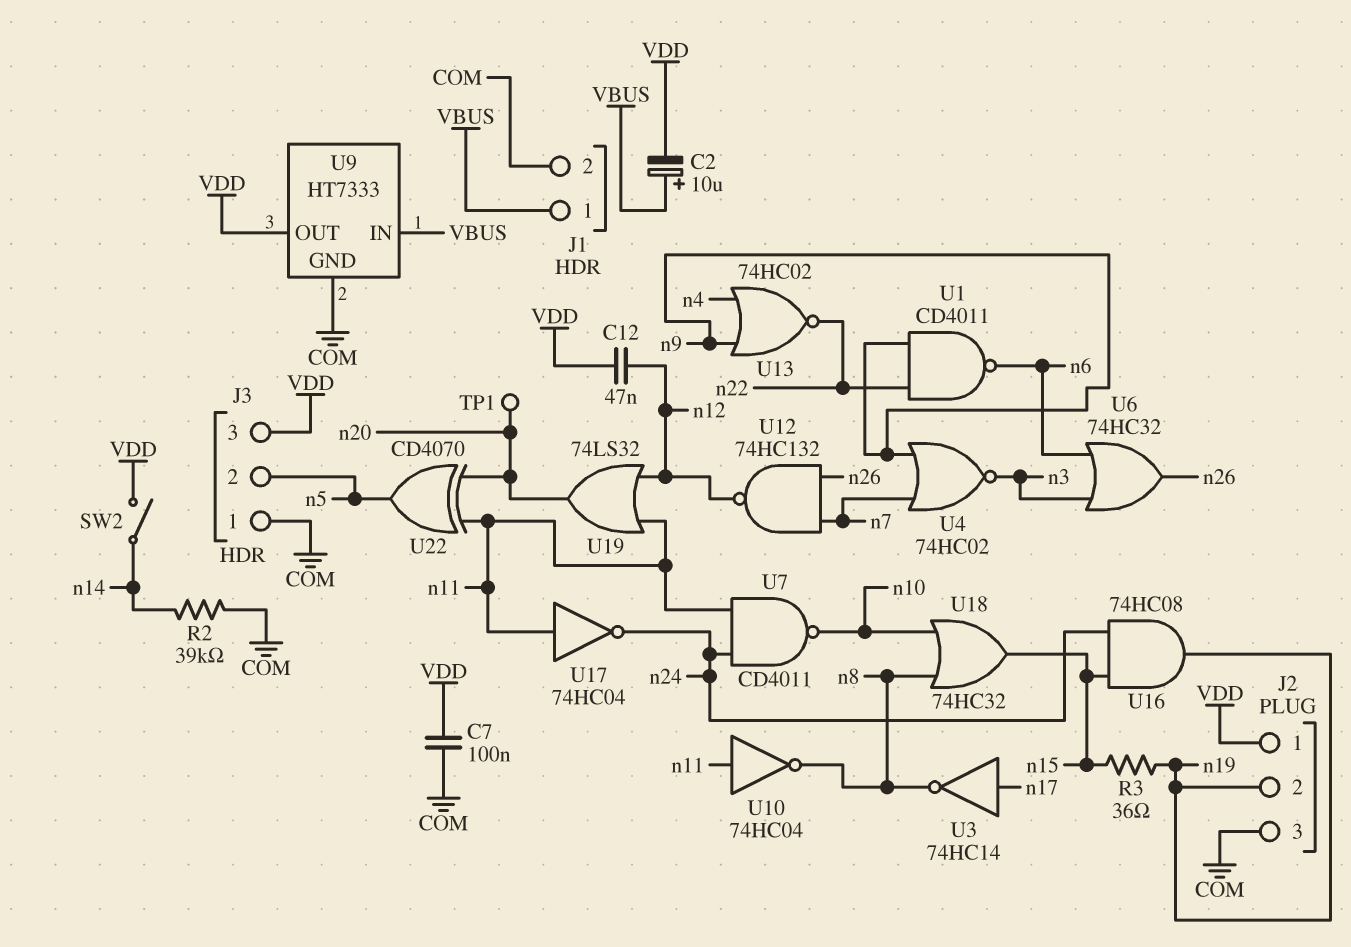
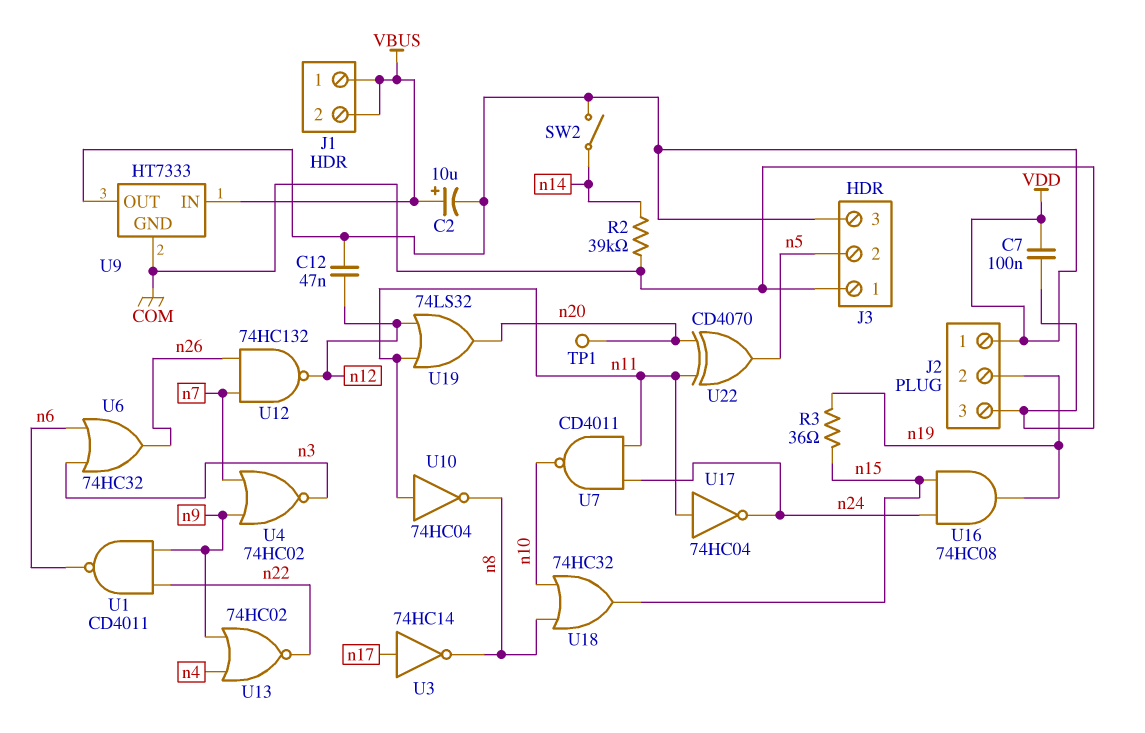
J1 pin 2: COM -> VBUS

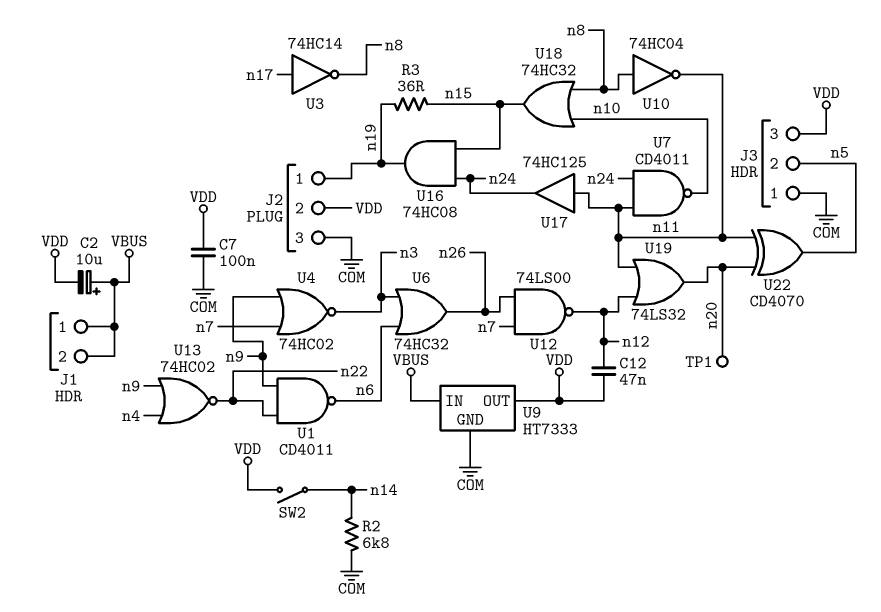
J2 pin 1: VDD -> n19
J2 pin 2: n19 -> VDD
R2: 39k (COM, n14) -> 6.8k (COM, n14)
U10: NOT 74HC04 (in n11, out n8) -> NOT 74HC04 (in n8, out n11)
U12: NAND 74HC132 (in n7, in n26, out n12) -> NAND 74LS00 (in n7, in n26, out n12)
U17: NOT 74HC04 (in n11, out n24) -> buffer 74HC125 (in n11, out n24)

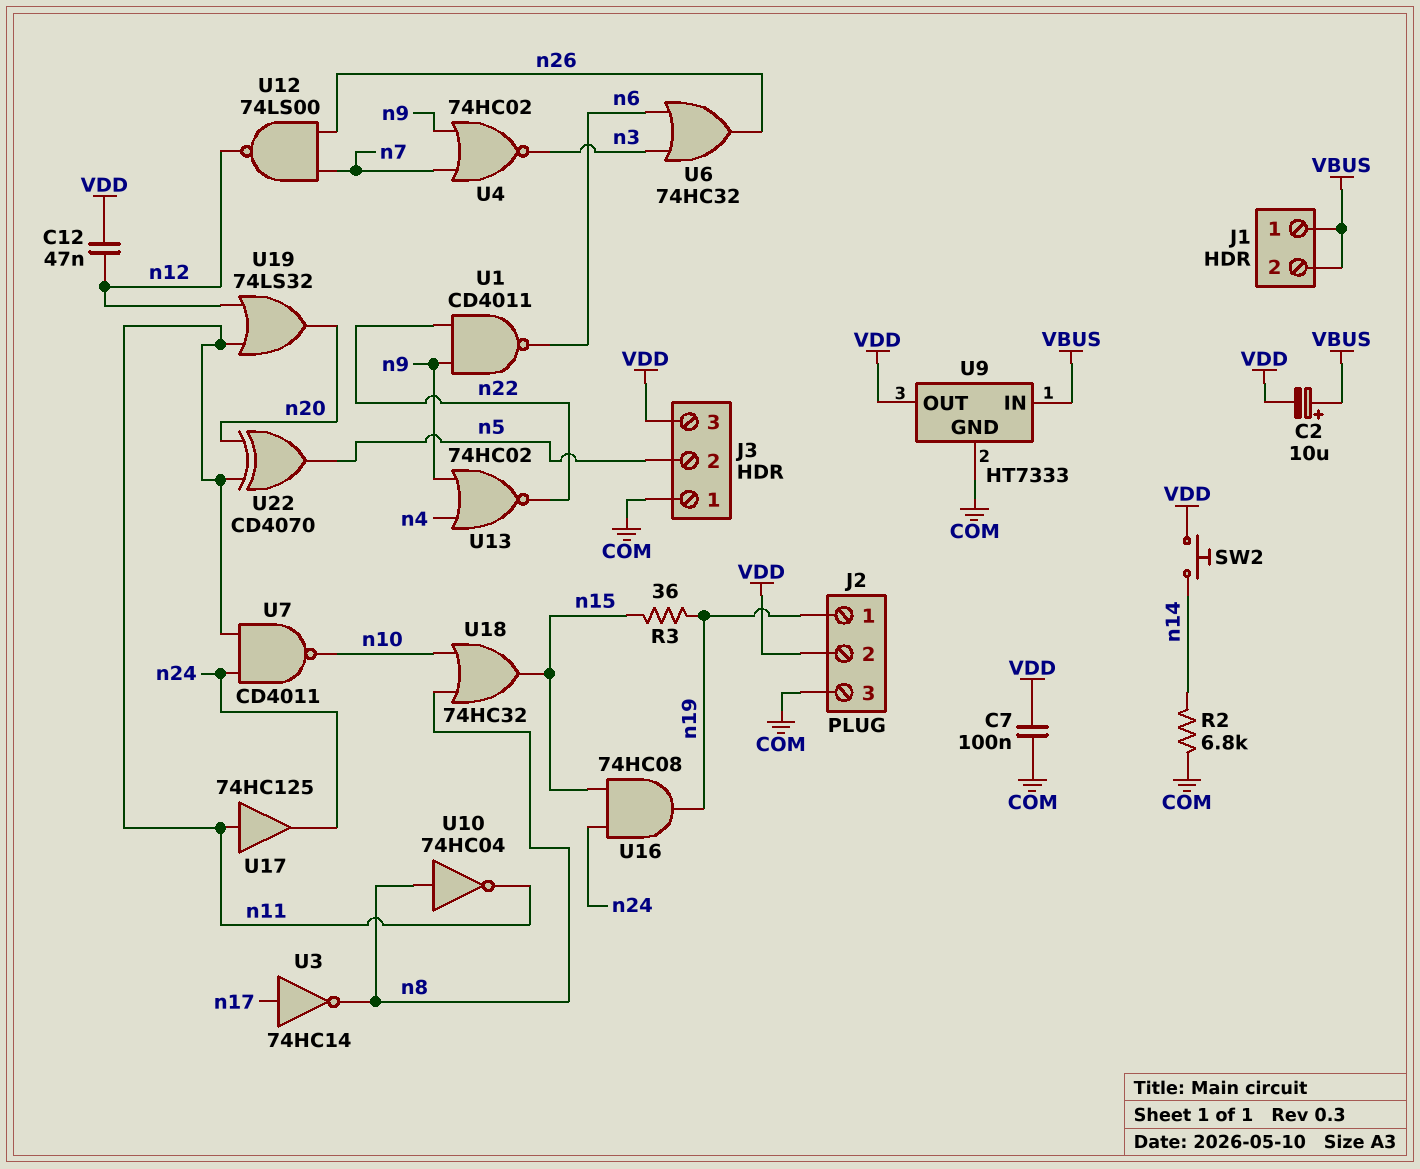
SW2: switch (VDD, n14) -> button (VDD, n14)
TP1: test point (n20) -> none

